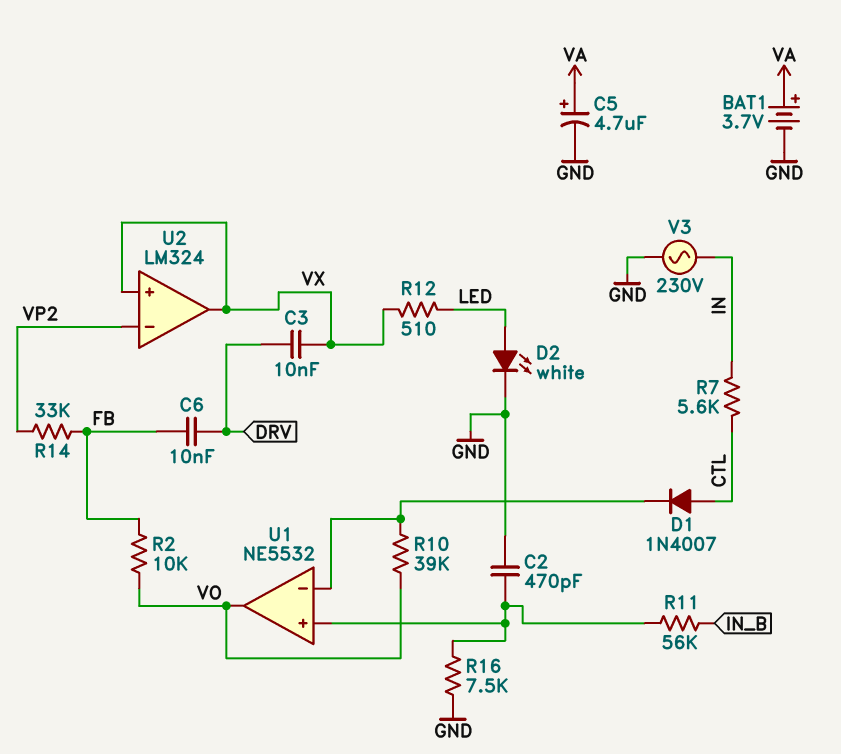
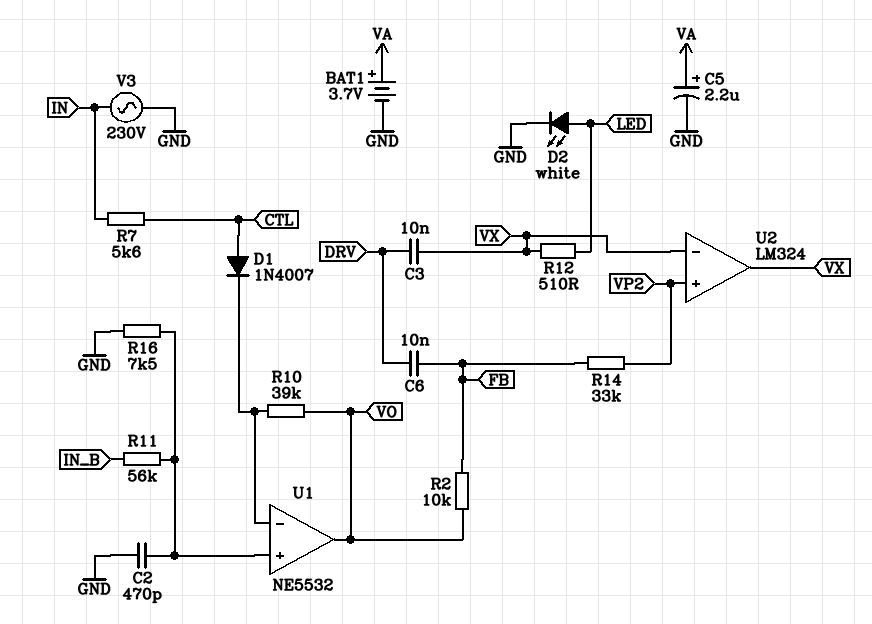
C5: 4.7uF (plus VA, minus GND) -> 2.2uF (plus VA, minus GND)
U2 pin in+: VX -> VP2
U2 pin in-: VP2 -> VX

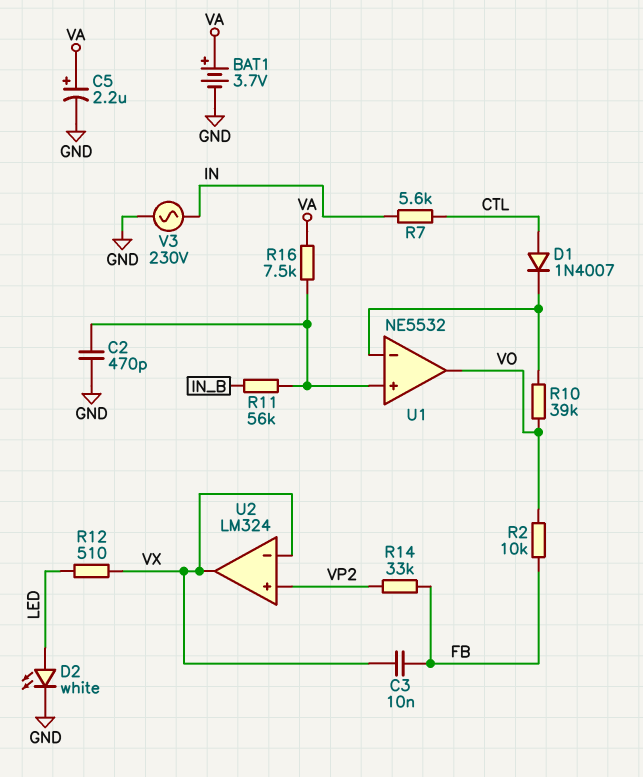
C3: 10nF (DRV, VX) -> 10nF (FB, VX)
C6: 10nF (DRV, FB) -> none
R16: 7.5k (GND, U1/in+) -> 7.5k (U1/in+, VA)

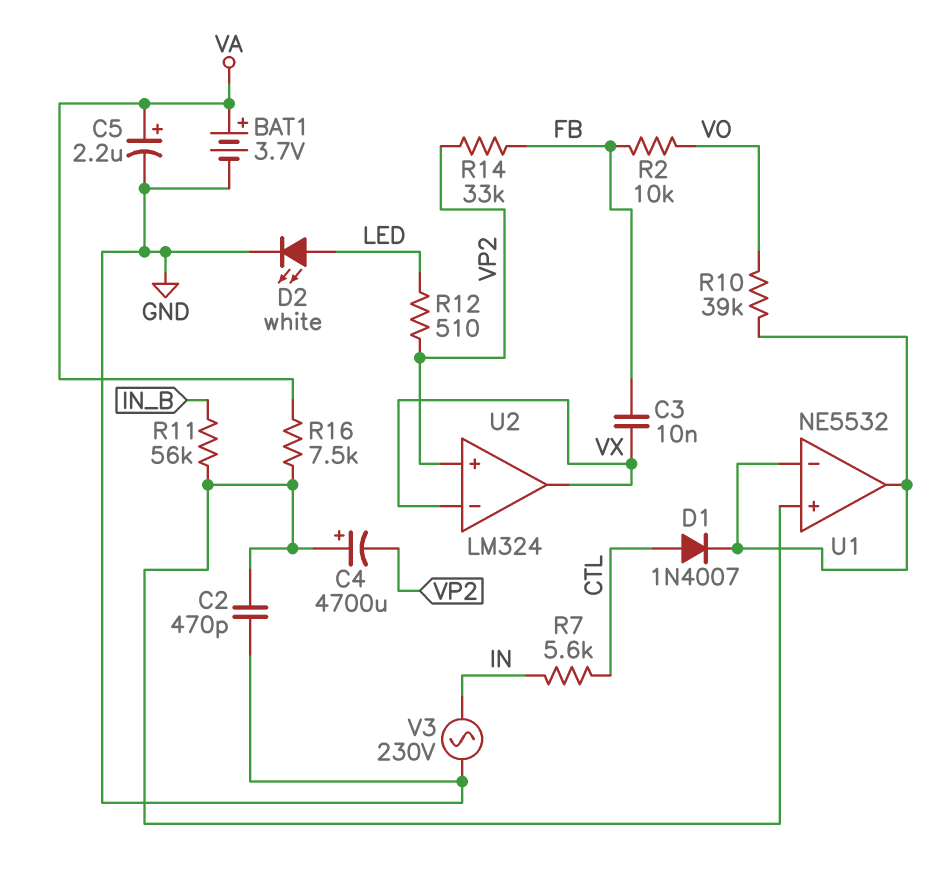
C4: none -> 4700uF (plus U1/in+, minus VP2)
R12: 510 (LED, VX) -> 510 (LED, VP2)
U1 pin out: VO -> U1/in-

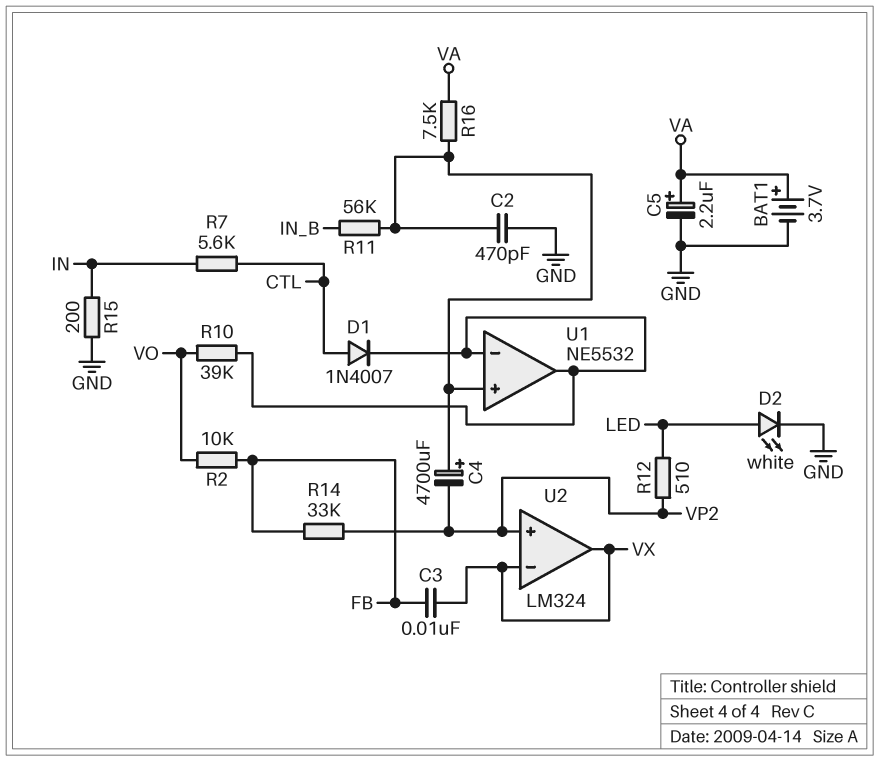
R15: none -> 200 (GND, IN)
V3: AC 230V (GND, IN) -> none

